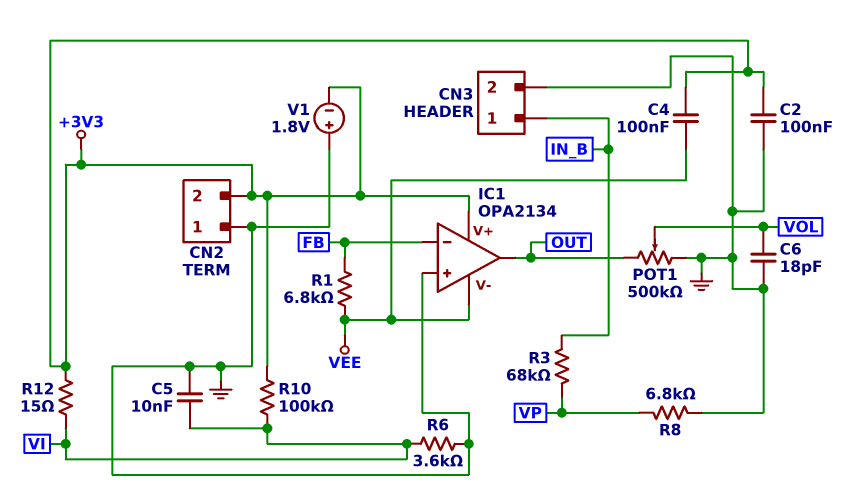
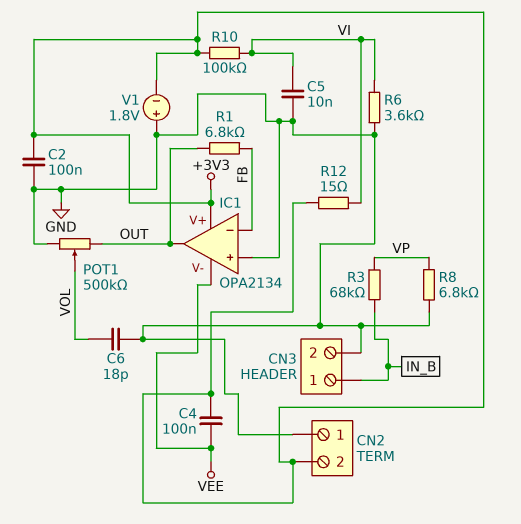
R1: 6.8k (FB, VEE) -> 6.8k (FB, OUT)

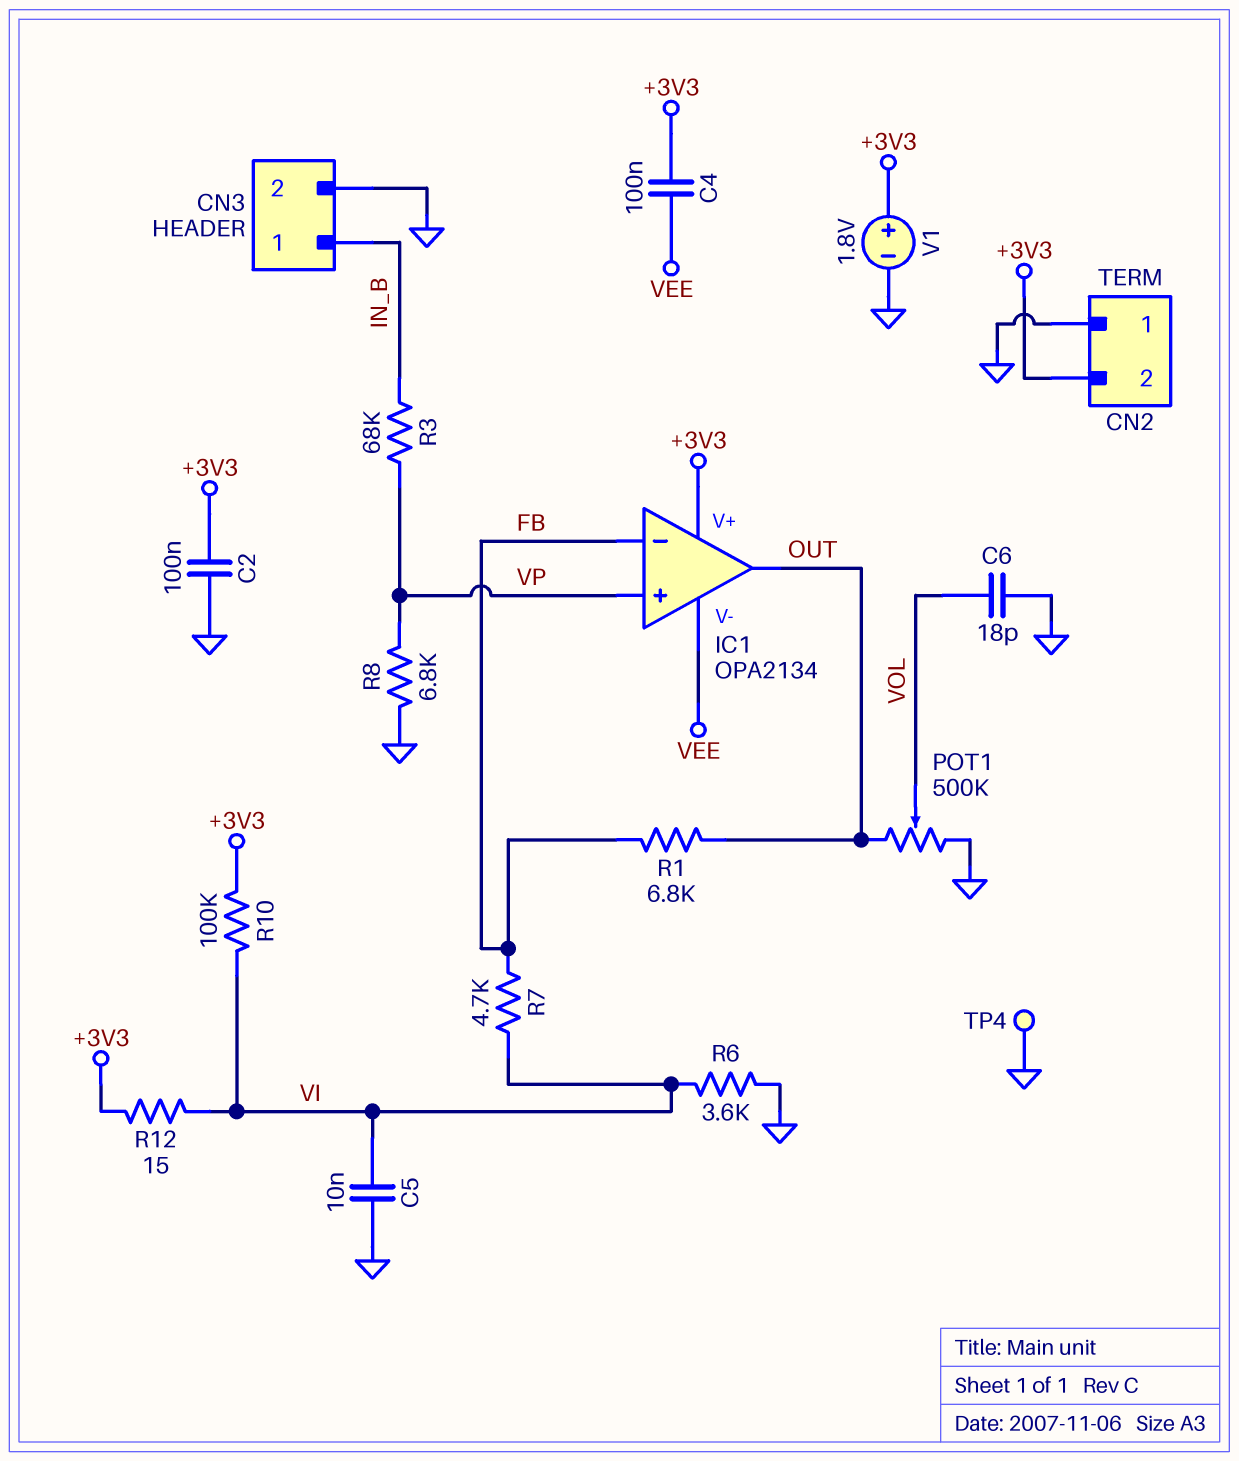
IC1 pin in+: GND -> VP
R7: none -> 4.7k (FB, VI)
TP4: none -> test point (GND)
V1: 1.8V (plus GND, minus +3V3) -> 1.8V (plus +3V3, minus GND)

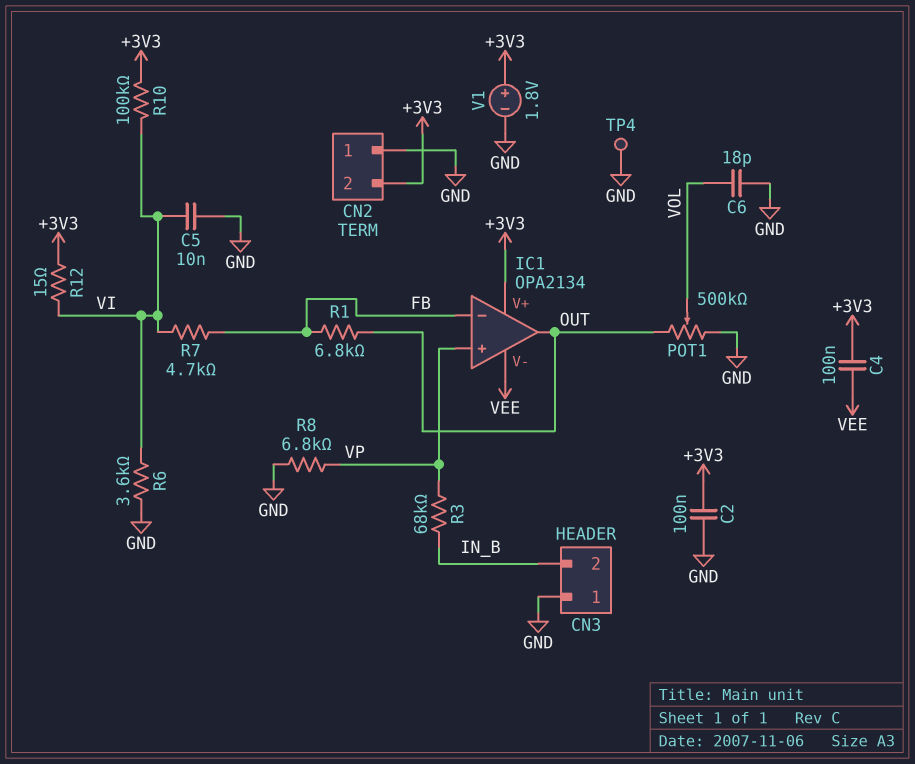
CN3 pin 1: IN_B -> GND
CN3 pin 2: GND -> IN_B

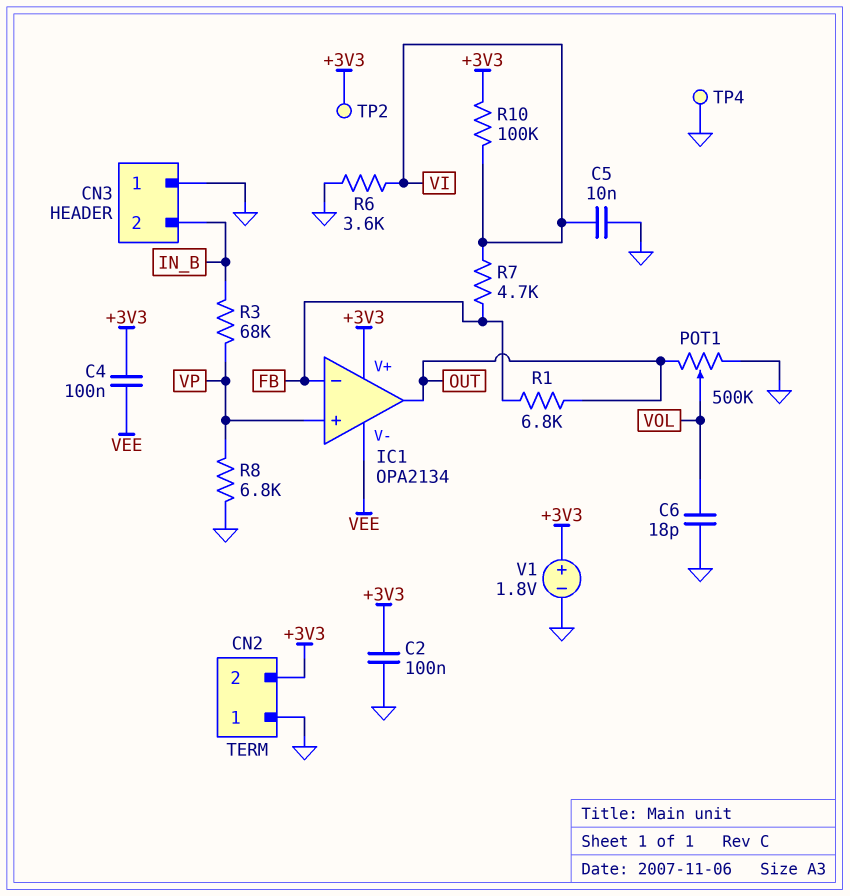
R12: 15 (+3V3, VI) -> none
TP2: none -> test point (+3V3)

